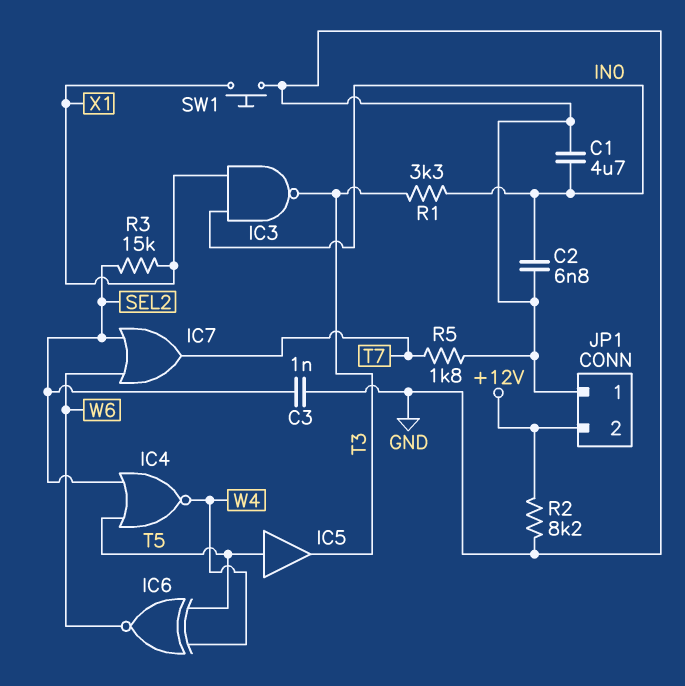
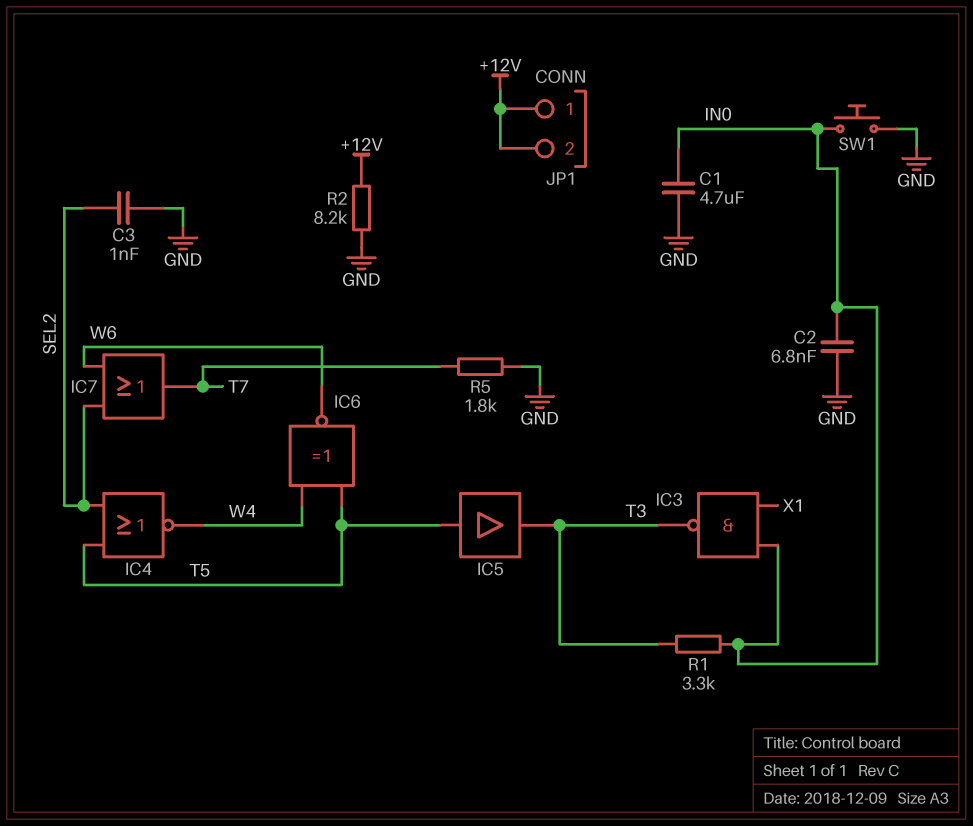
JP1 pin 1: GND -> +12V
R3: 15k (SEL2, X1) -> none
SW1: button (GND, X1) -> button (GND, IN0)

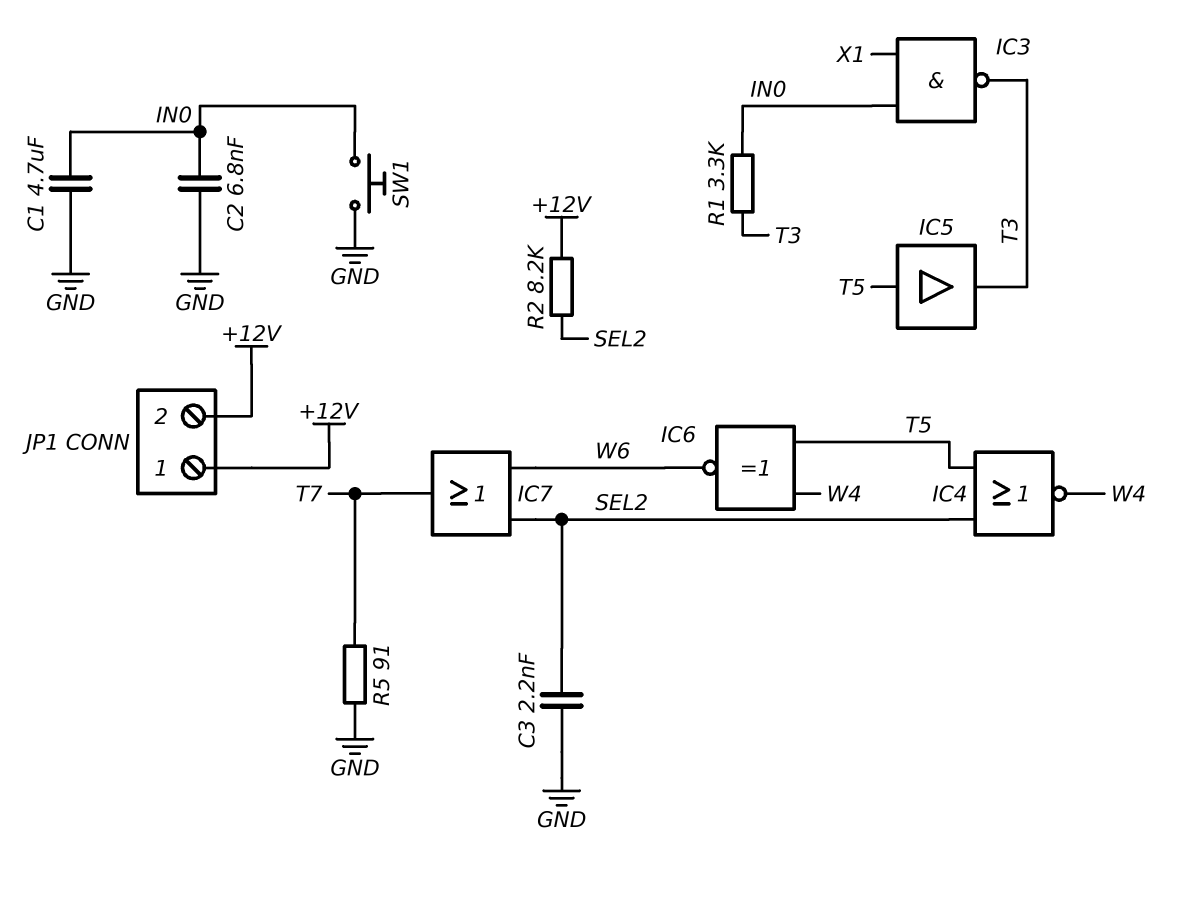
C3: 1nF (GND, SEL2) -> 2.2nF (GND, SEL2)
R2: 8.2k (+12V, GND) -> 8.2k (+12V, SEL2)
R5: 1.8k (GND, T7) -> 91 (GND, T7)

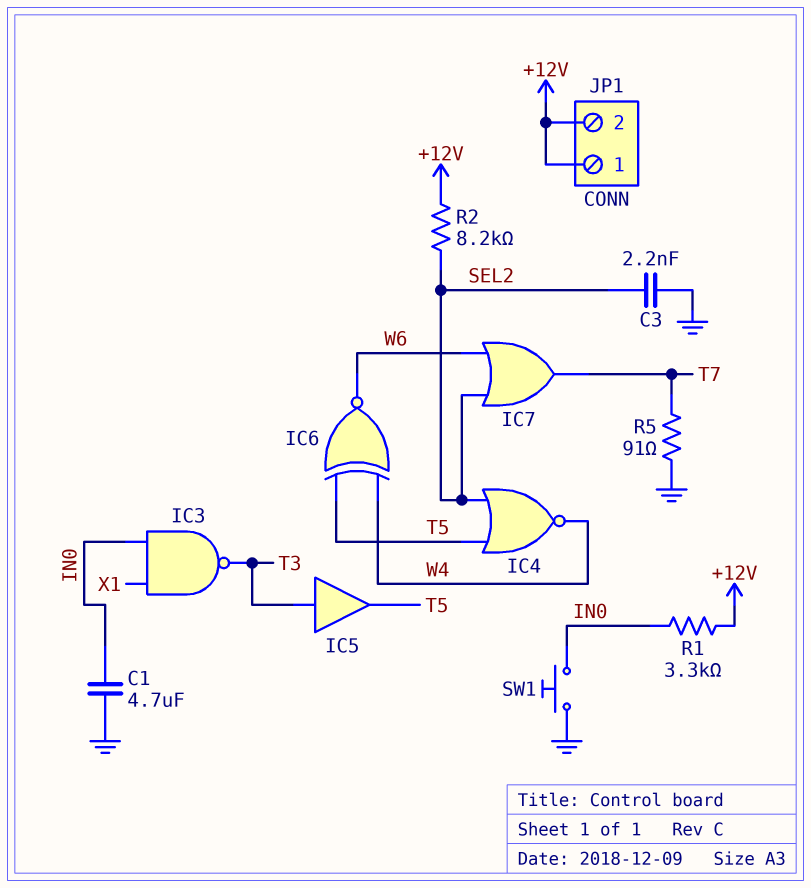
C2: 6.8nF (GND, IN0) -> none
IC5: buffer (in T5, out T3) -> buffer (in T3, out T5)
R1: 3.3k (IN0, T3) -> 3.3k (+12V, IN0)

